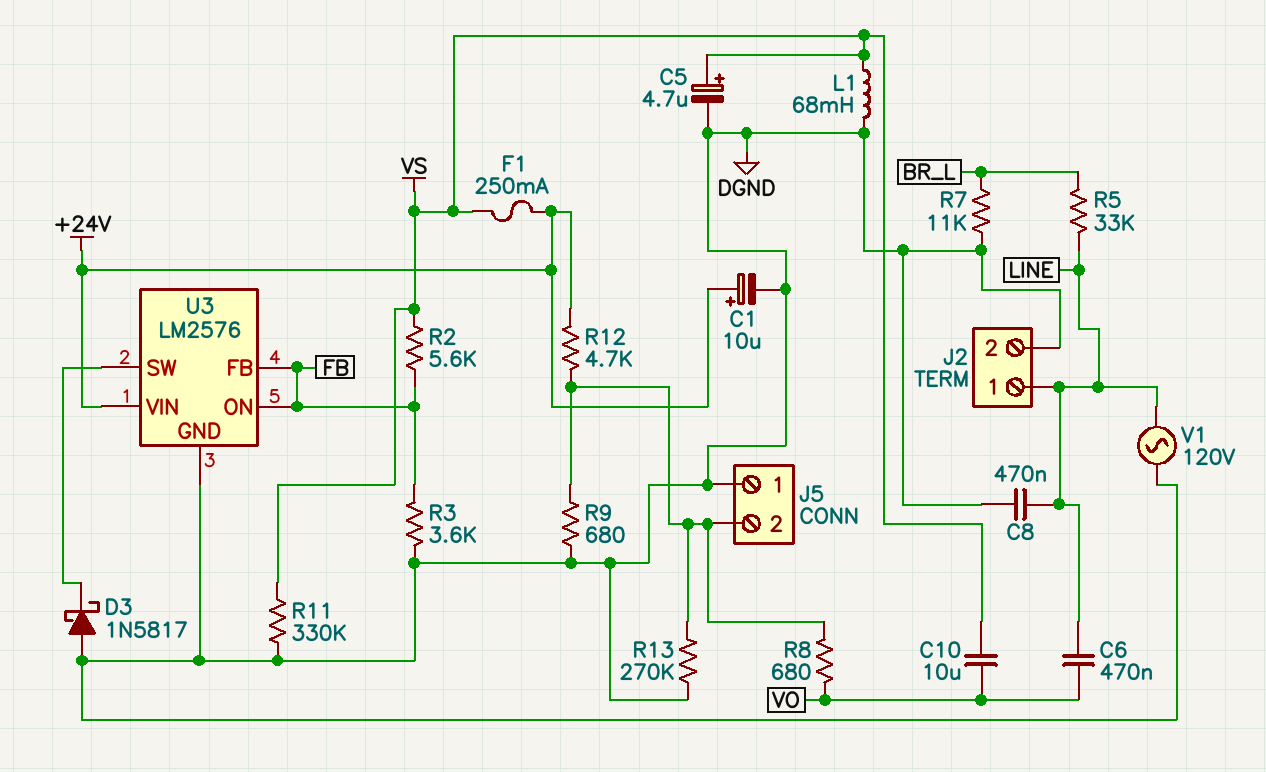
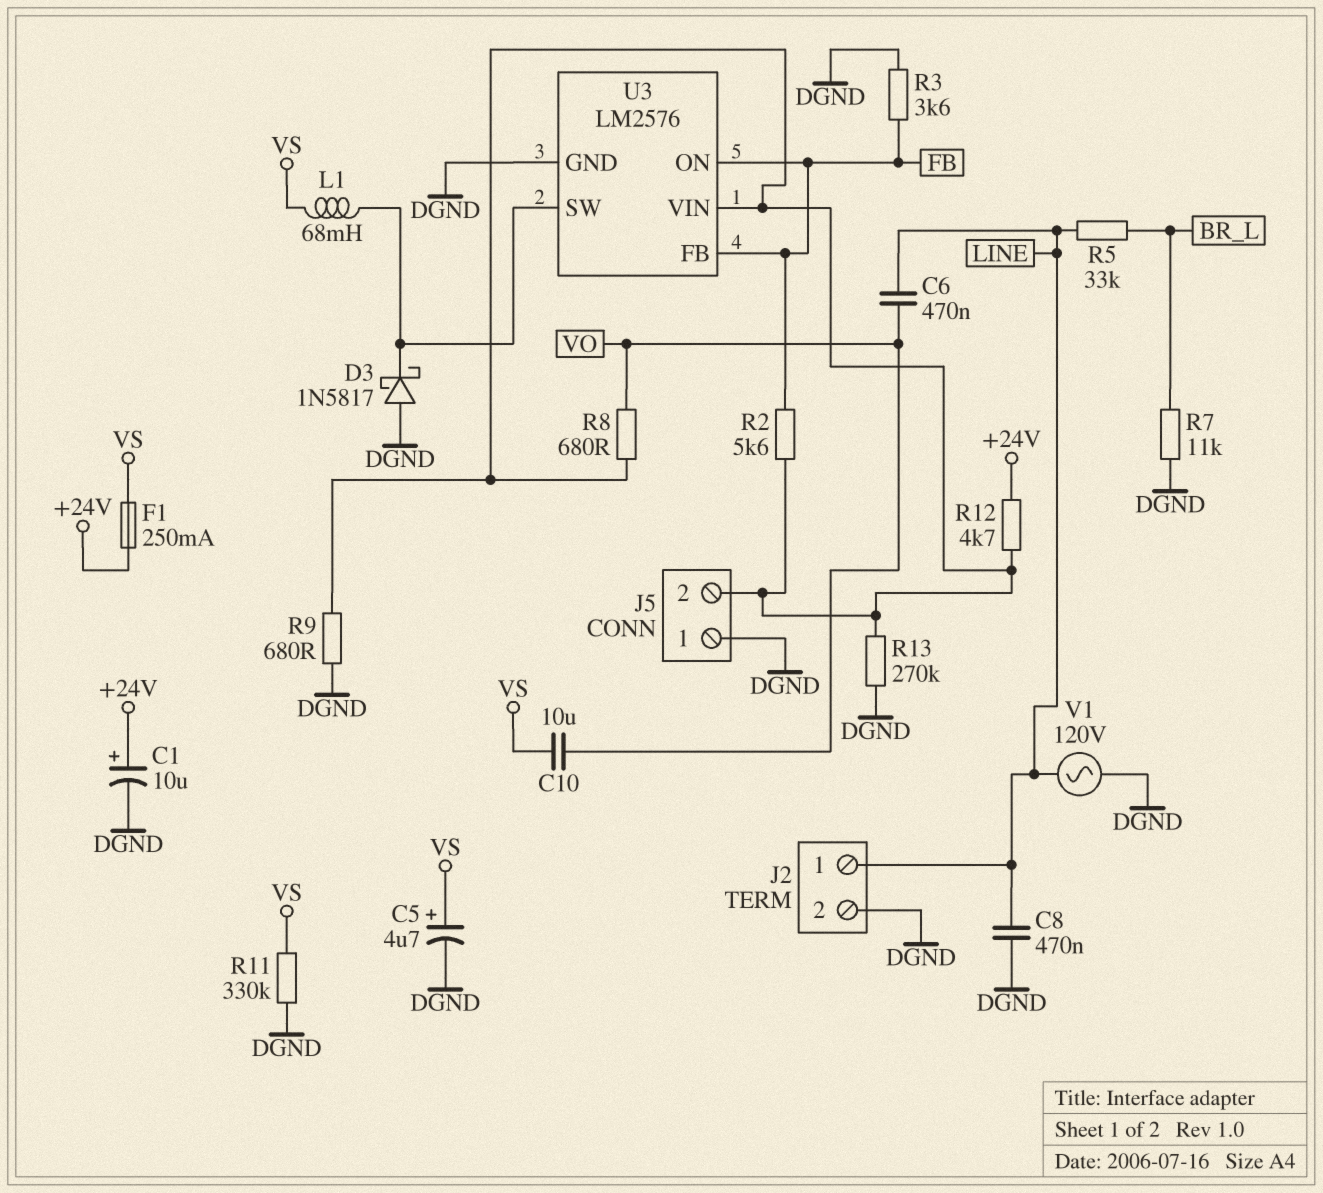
L1: 68mH (DGND, VS) -> 68mH (U3/SW, VS)
R2: 5.6k (FB, VS) -> 5.6k (FB, J5/2)
U3 pin VIN: +24V -> J5/2

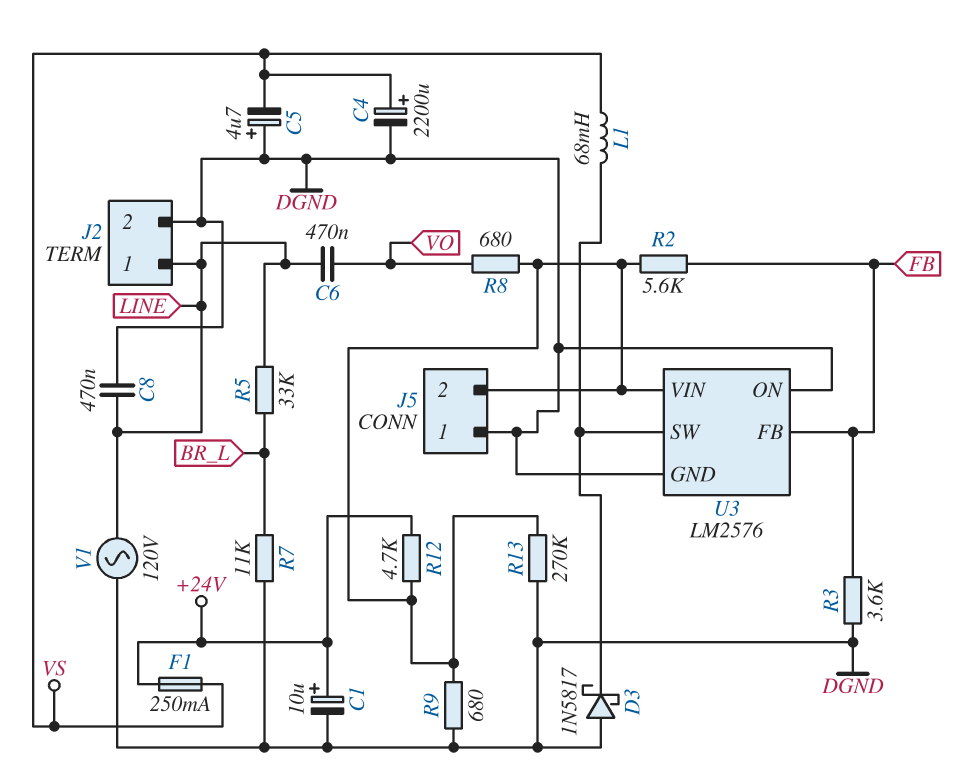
C4: none -> 2200uF (plus VS, minus DGND)
C5: 4.7uF (plus VS, minus DGND) -> 4.7uF (plus DGND, minus VS)
C10: 10uF (VO, VS) -> none
R11: 330k (DGND, VS) -> none
U3 pin ON: FB -> DGND

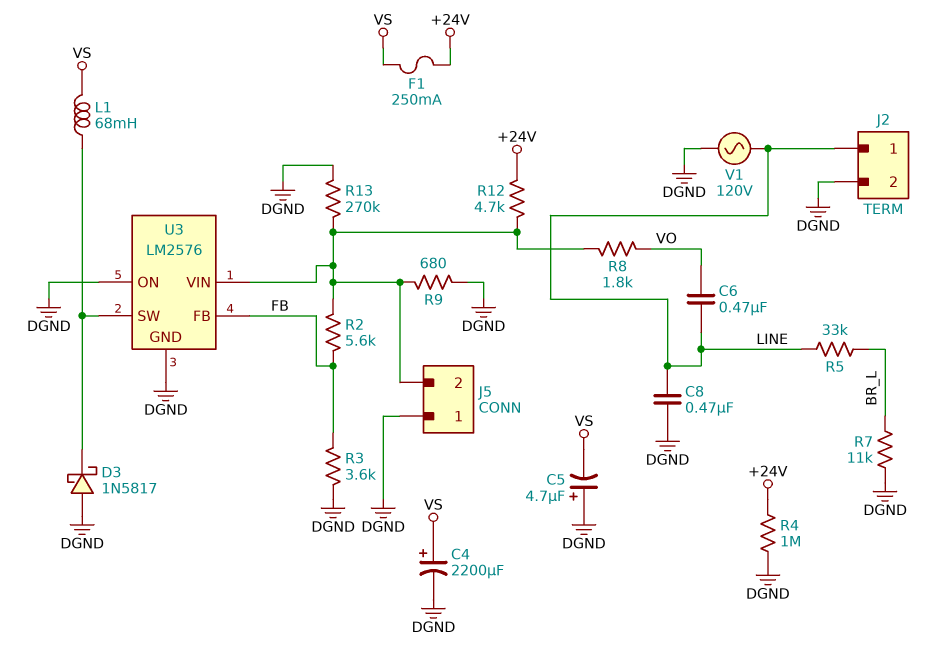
C1: 10uF (plus +24V, minus DGND) -> none
R4: none -> 1M (+24V, DGND)
R8: 680 (J5/2, VO) -> 1.8k (J5/2, VO)

